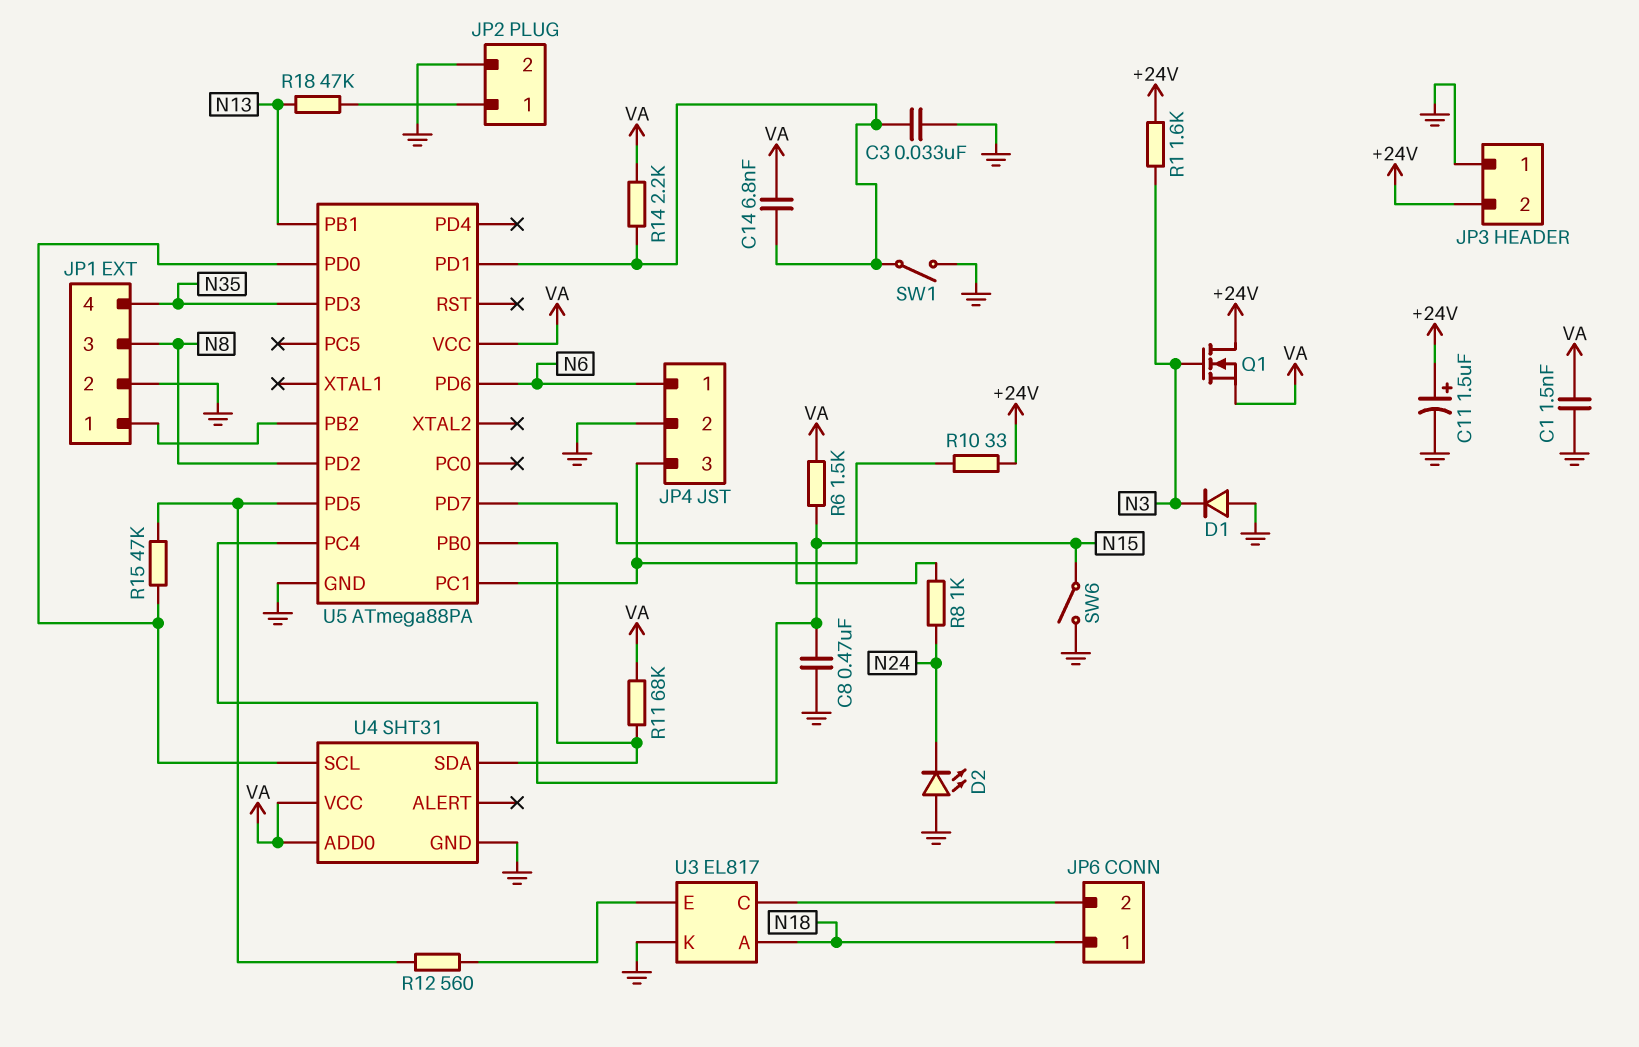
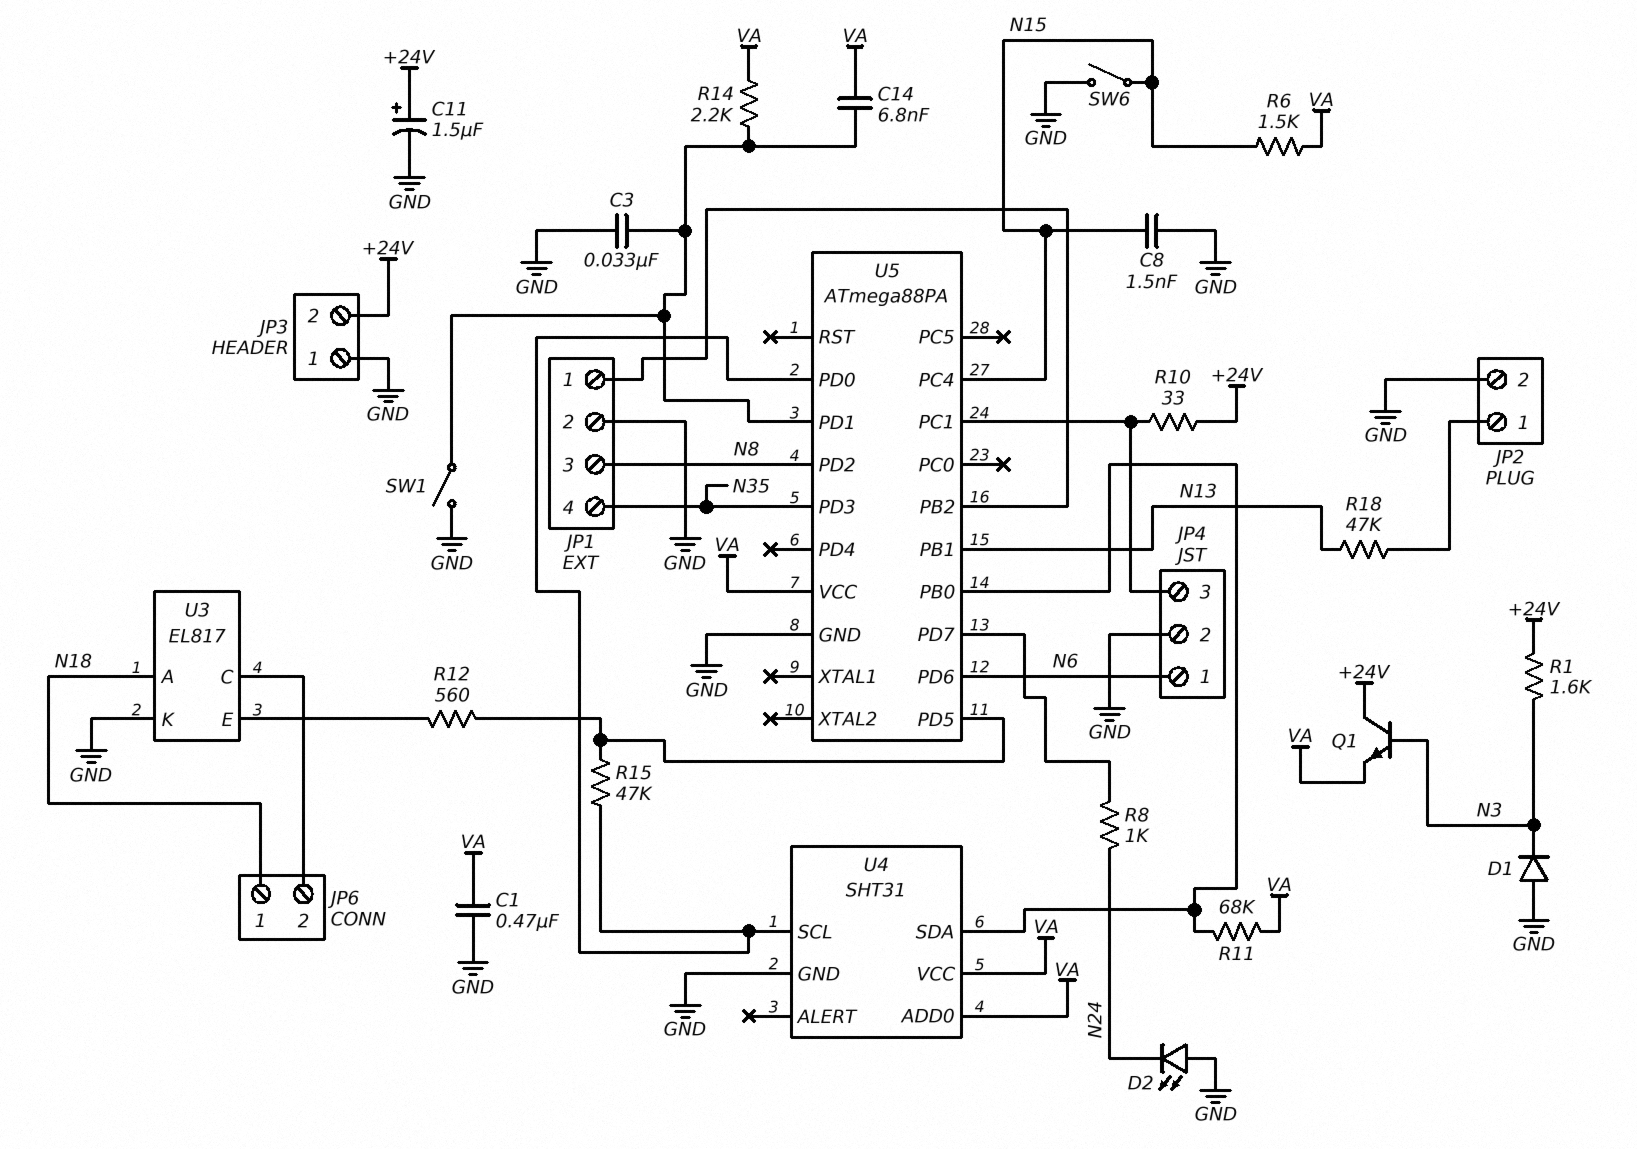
C1: 1.5nF (GND, VA) -> 470nF (GND, VA)
C8: 470nF (GND, N15) -> 1.5nF (GND, N15)
Q1: NMOS (G N3, D +24V, S VA) -> NPN (B N3, C +24V, E VA)

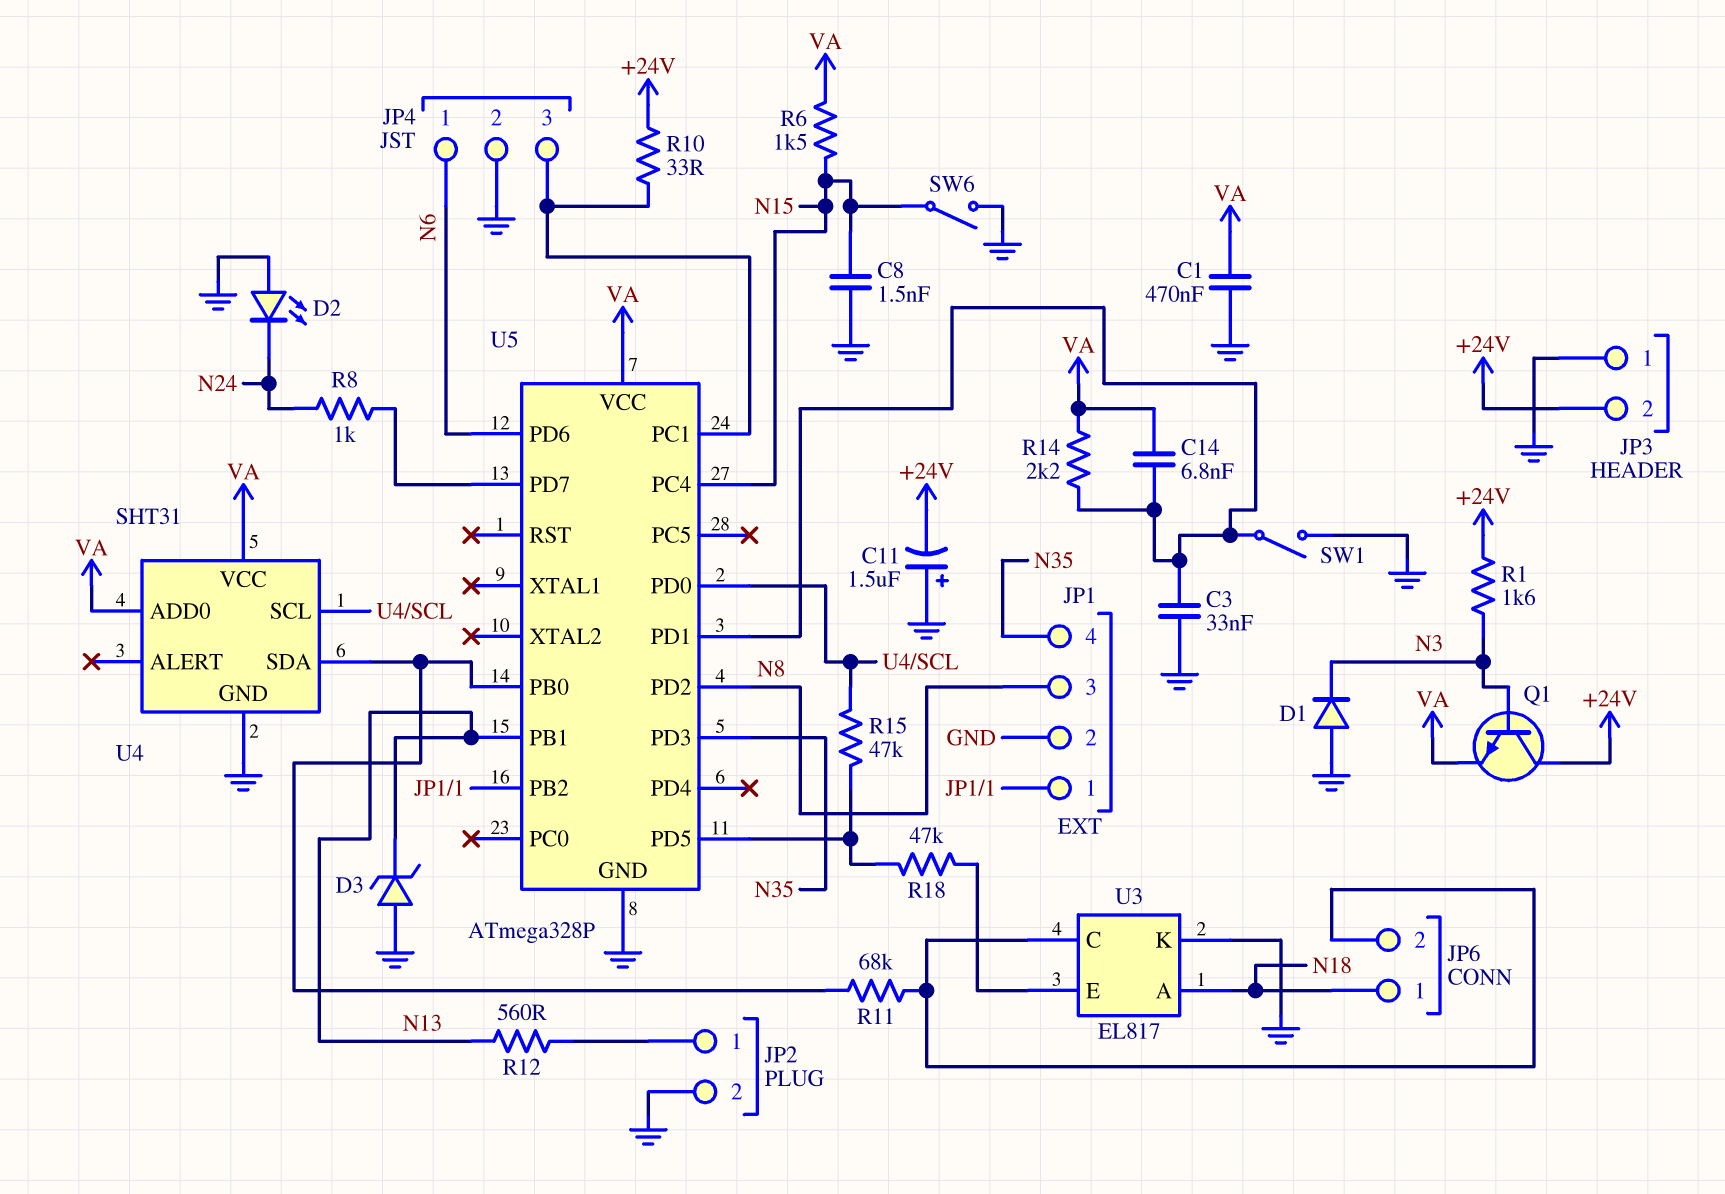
C11: 1.5uF (plus +24V, minus GND) -> 1.5uF (plus GND, minus +24V)
D3: none -> zener (A GND, K N13)
R11: 68k (U4/SDA, VA) -> 68k (JP6/2, U4/SDA)
R12: 560 (U3/E, U5/PD5) -> 560 (JP2/1, N13)
R18: 47k (JP2/1, N13) -> 47k (U3/E, U5/PD5)
U5: ATmega88PA -> ATmega328P

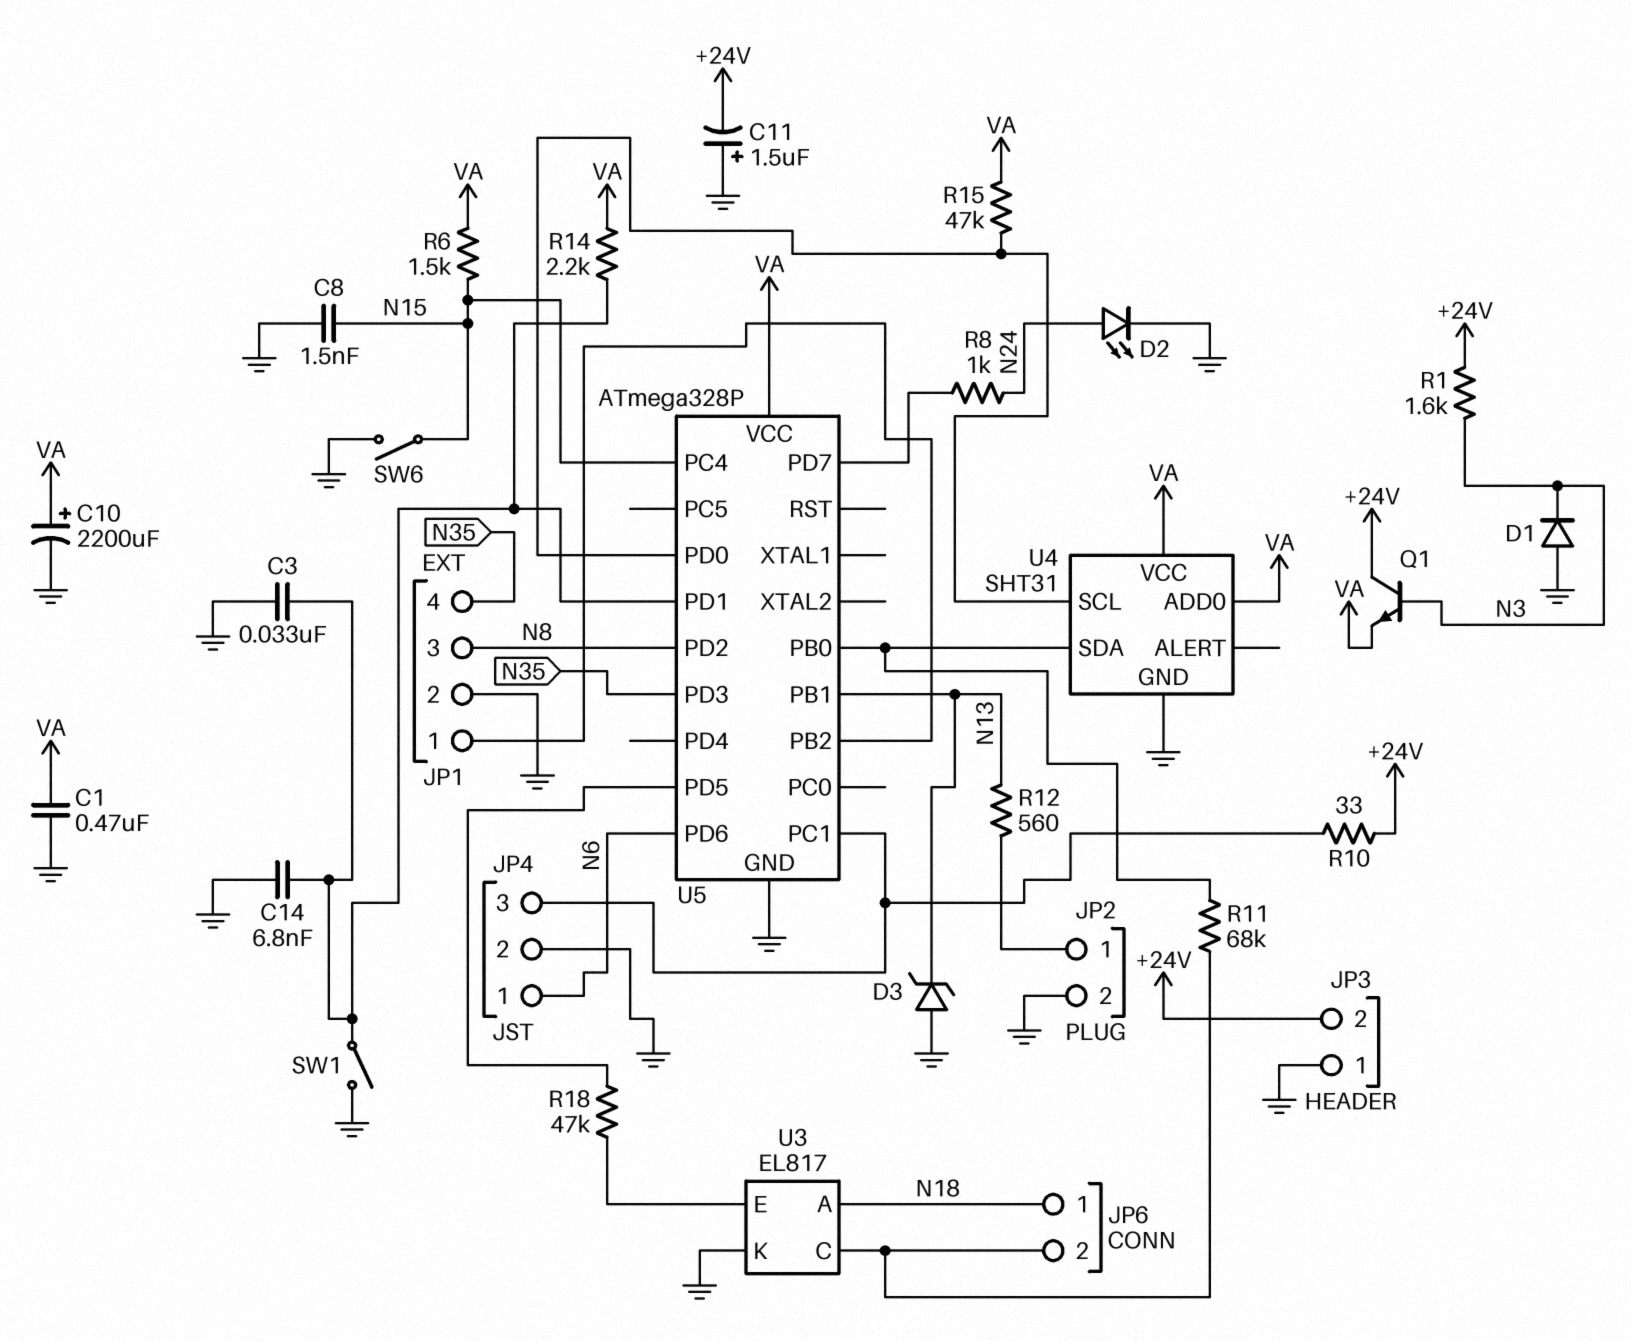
C10: none -> 2200uF (plus VA, minus GND)
C14: 6.8nF (U5/PD1, VA) -> 6.8nF (GND, U5/PD1)
D2: LED (A GND, K N24) -> LED (A N24, K GND)
R15: 47k (U4/SCL, U5/PD5) -> 47k (U4/SCL, VA)

